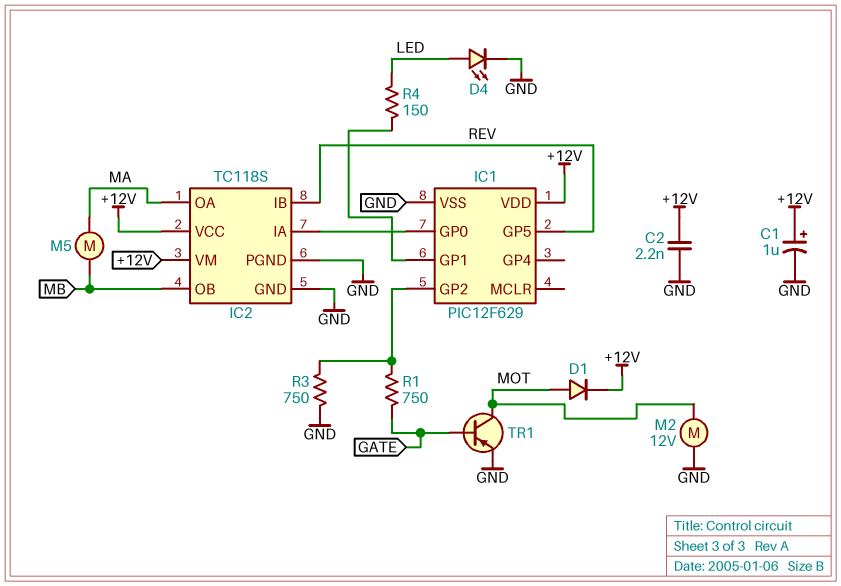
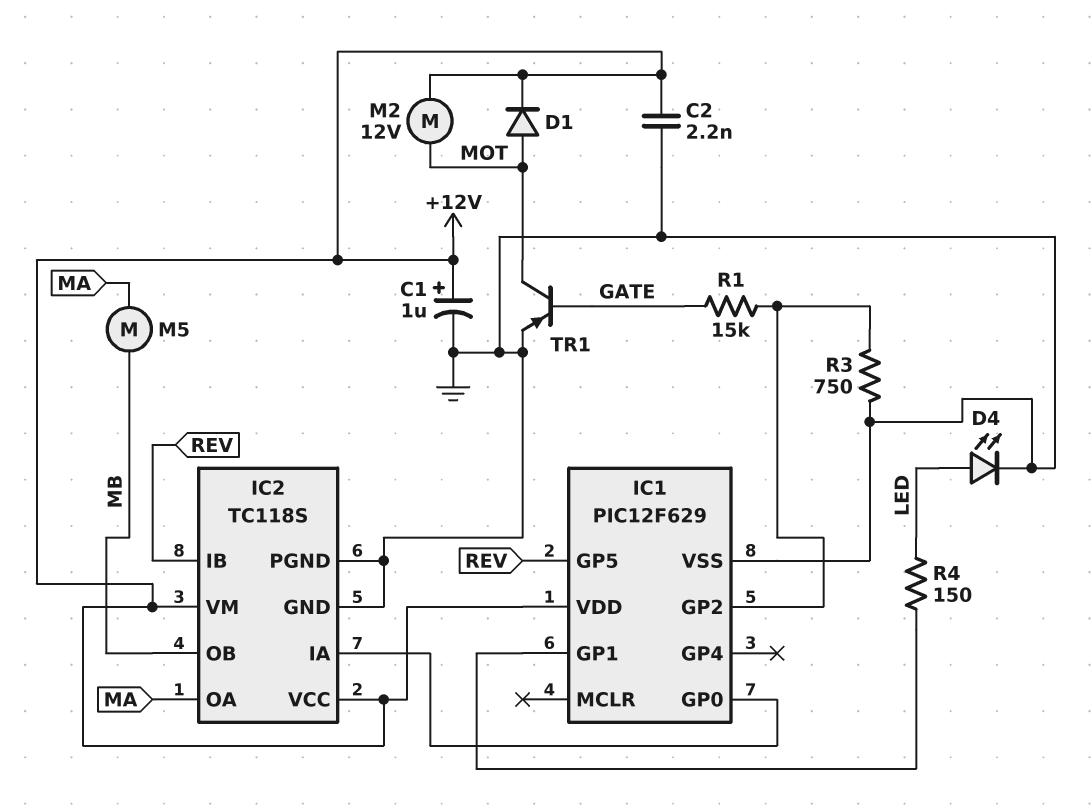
M2: motor 12V (GND, MOT) -> motor 12V (+12V, MOT)
R1: 750 (GATE, IC1/GP2) -> 15k (GATE, IC1/GP2)

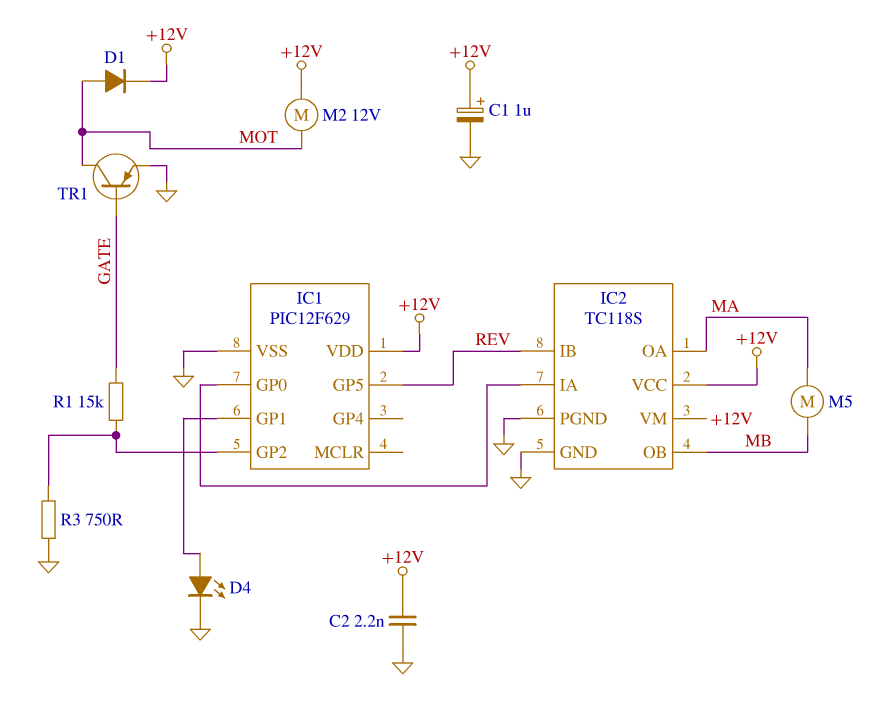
D4: LED (A LED, K GND) -> LED (A IC1/GP1, K GND)
R4: 150 (IC1/GP1, LED) -> none

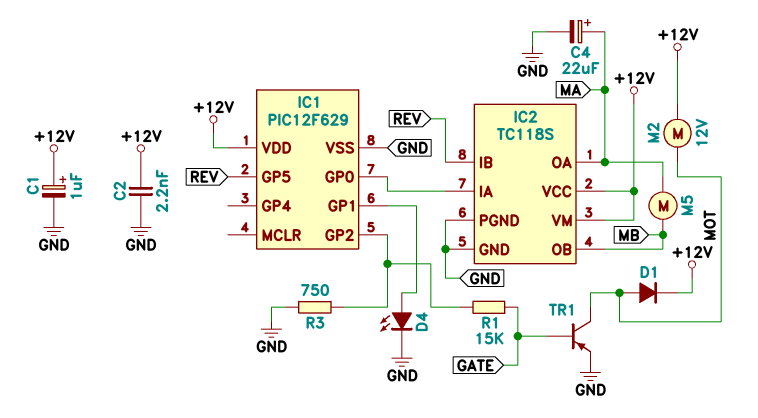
C4: none -> 22uF (plus MA, minus GND)

